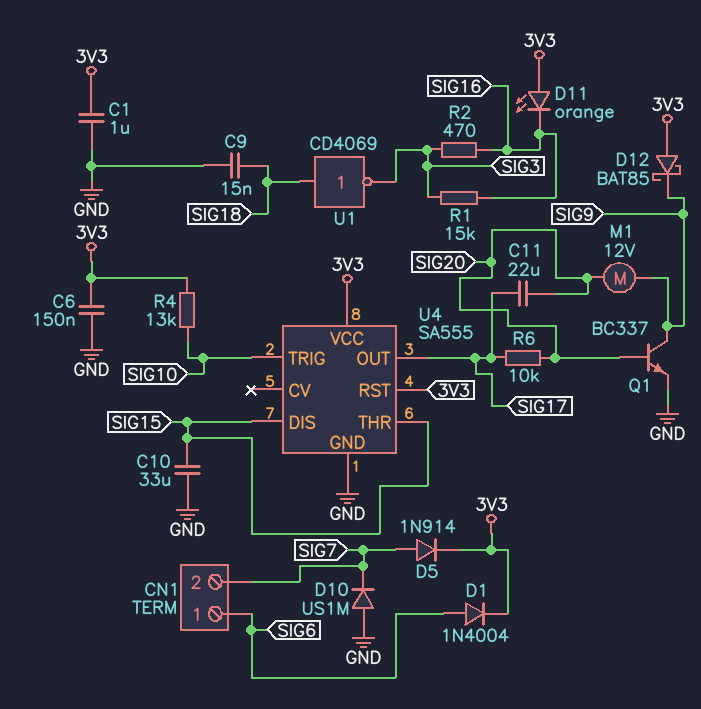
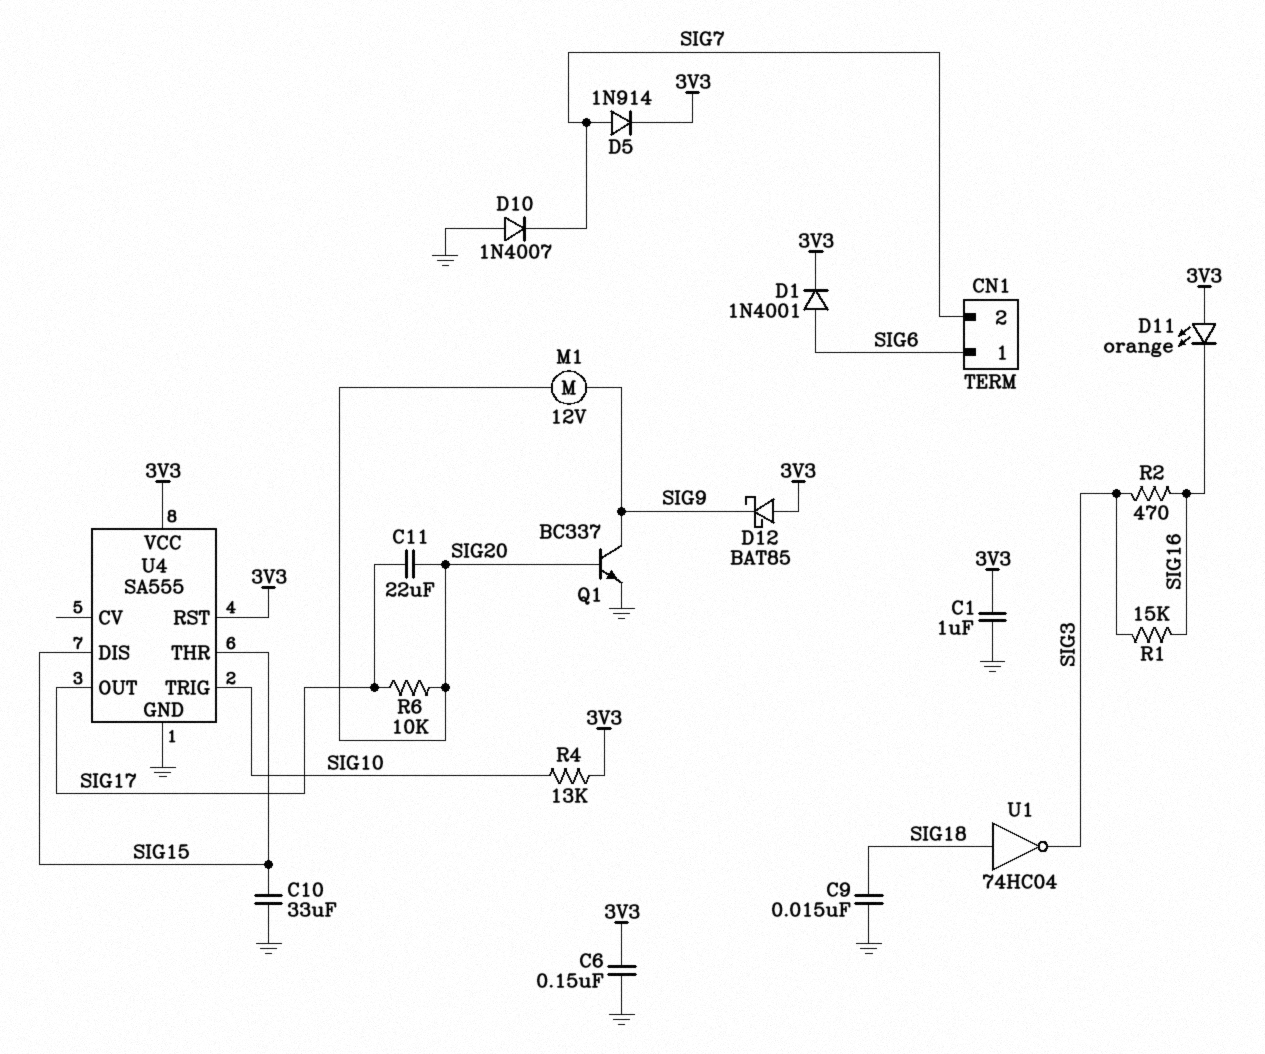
D1: diode 1N4004 (A SIG6, K 3V3) -> diode 1N4001 (A SIG6, K 3V3)
D10: diode US1M (A GND, K SIG7) -> diode 1N4007 (A GND, K SIG7)
U1: NOT CD4069 (in SIG18, out SIG3) -> NOT 74HC04 (in SIG18, out SIG3)

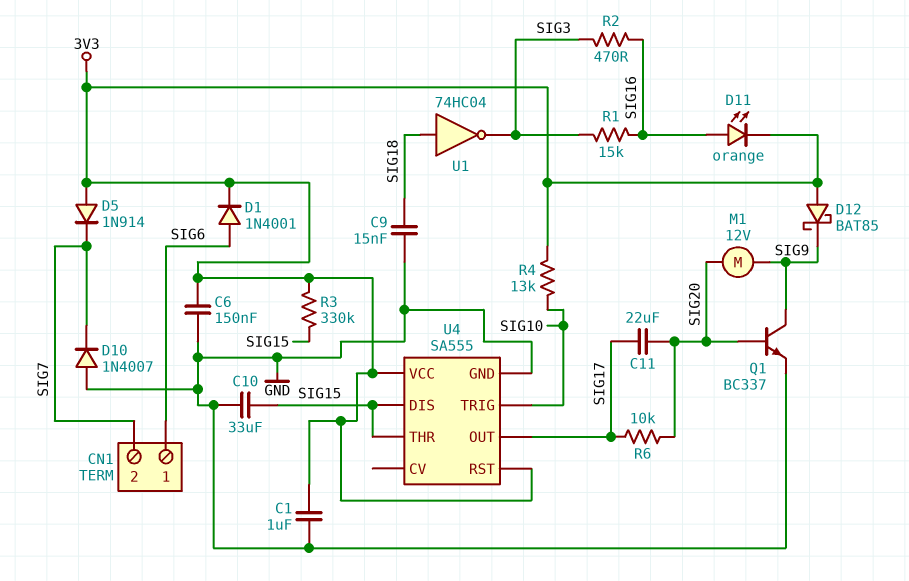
D5: diode 1N914 (A SIG7, K 3V3) -> diode 1N914 (A 3V3, K SIG7)
D11: LED orange (A 3V3, K SIG16) -> LED orange (A SIG16, K 3V3)
R3: none -> 330k (3V3, SIG15)

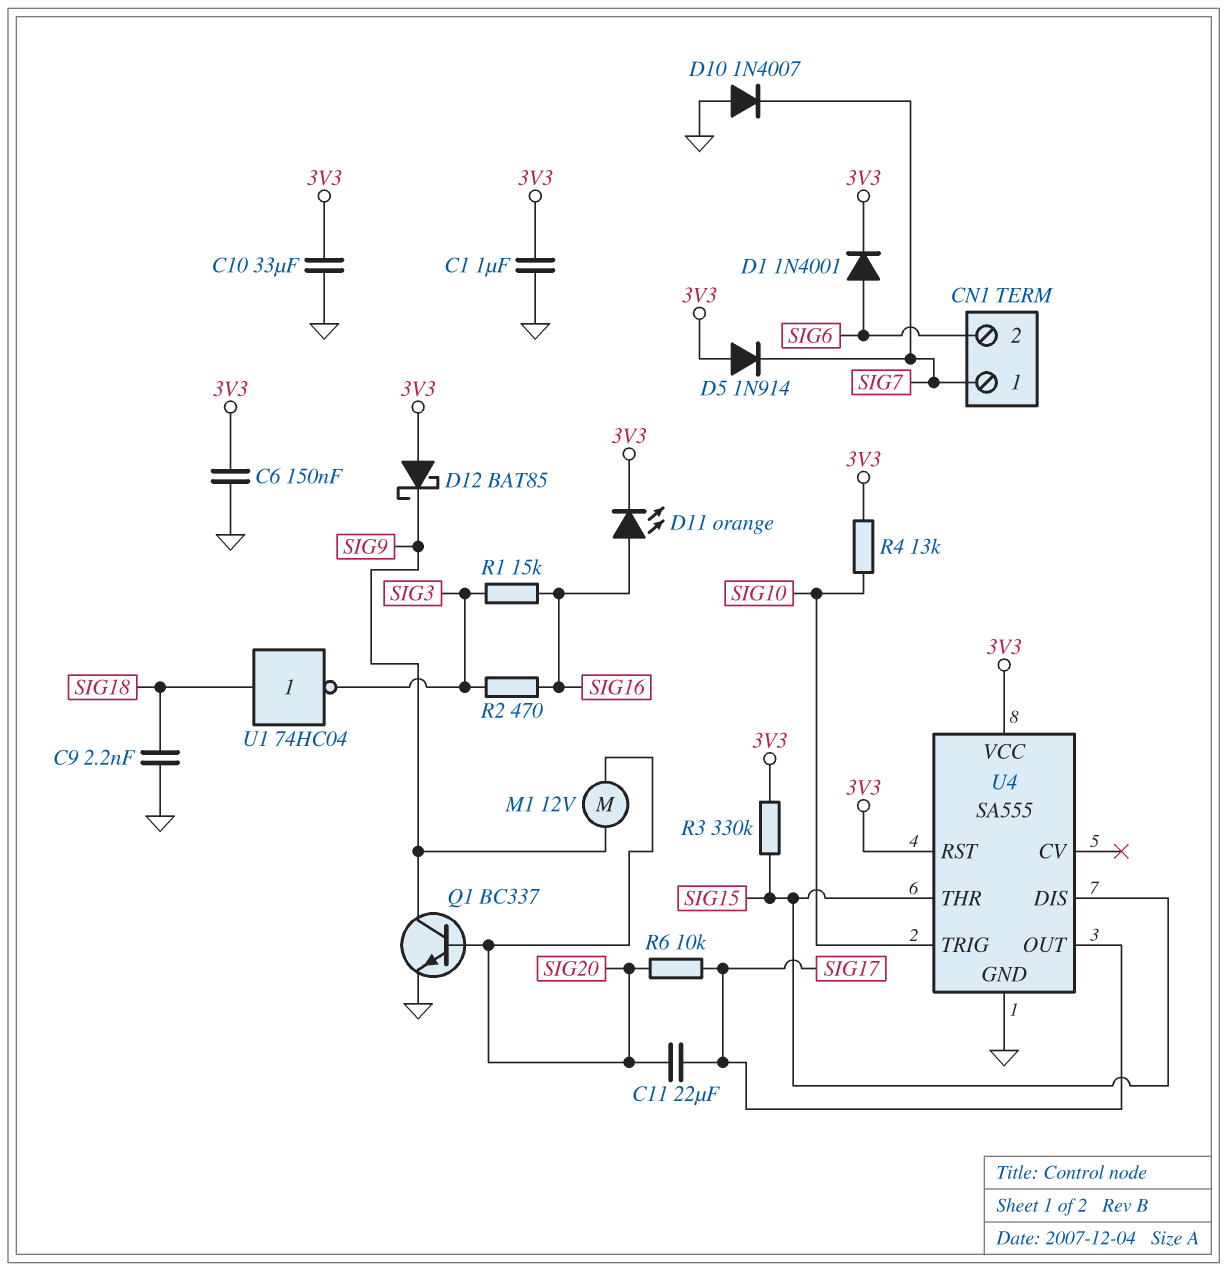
C9: 15nF (GND, SIG18) -> 2.2nF (GND, SIG18)
C10: 33uF (GND, SIG15) -> 33uF (3V3, GND)
CN1 pin 1: SIG6 -> SIG7
CN1 pin 2: SIG7 -> SIG6

